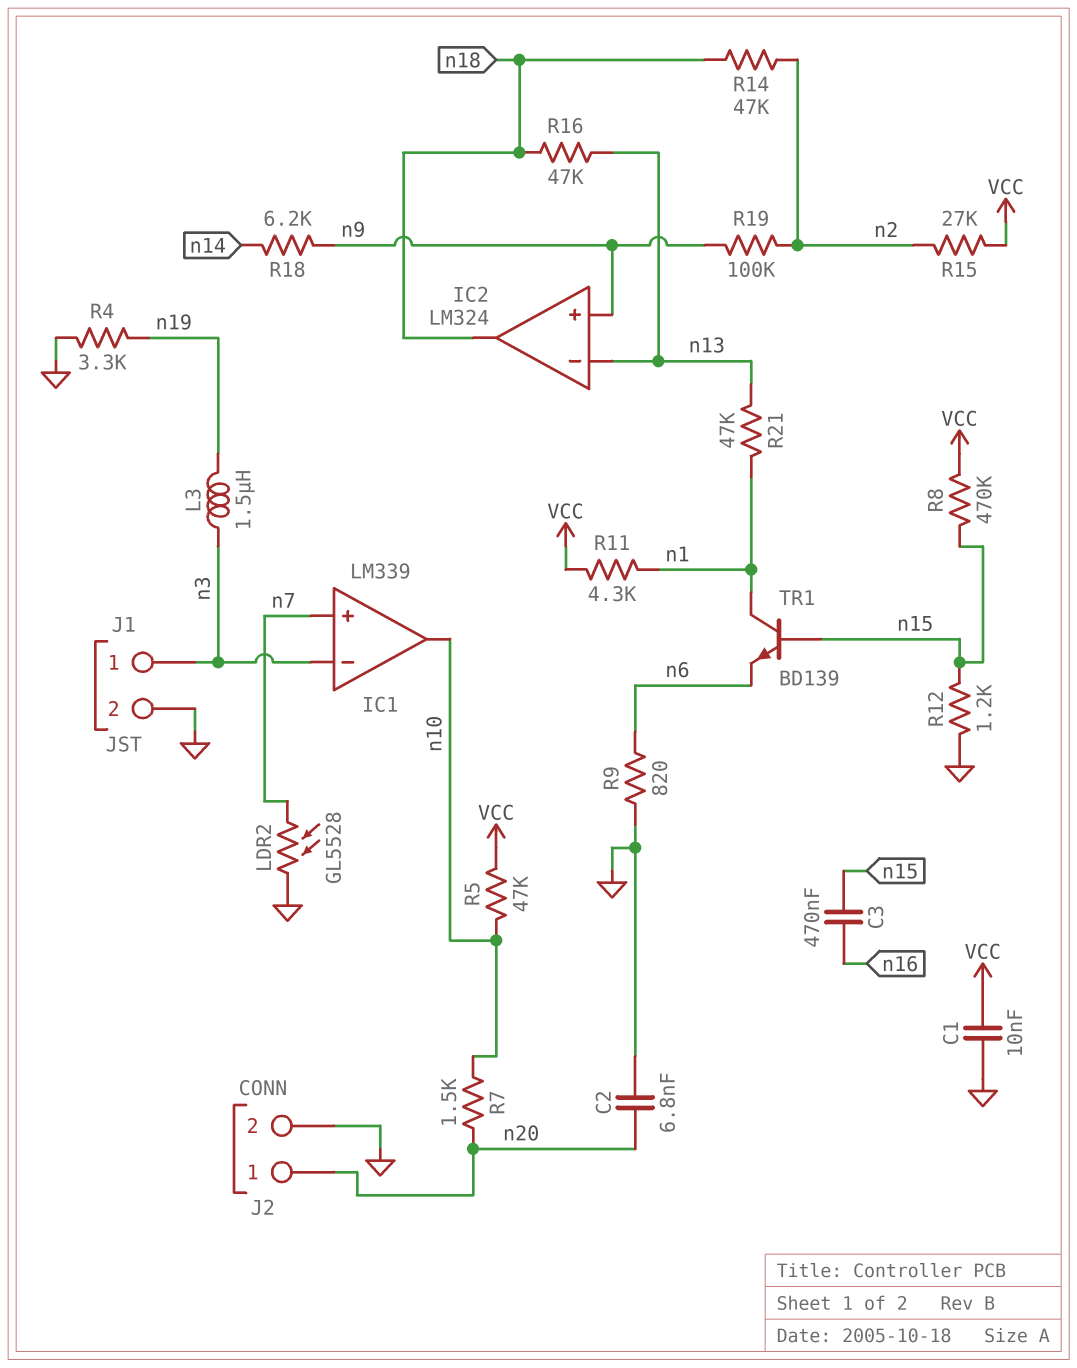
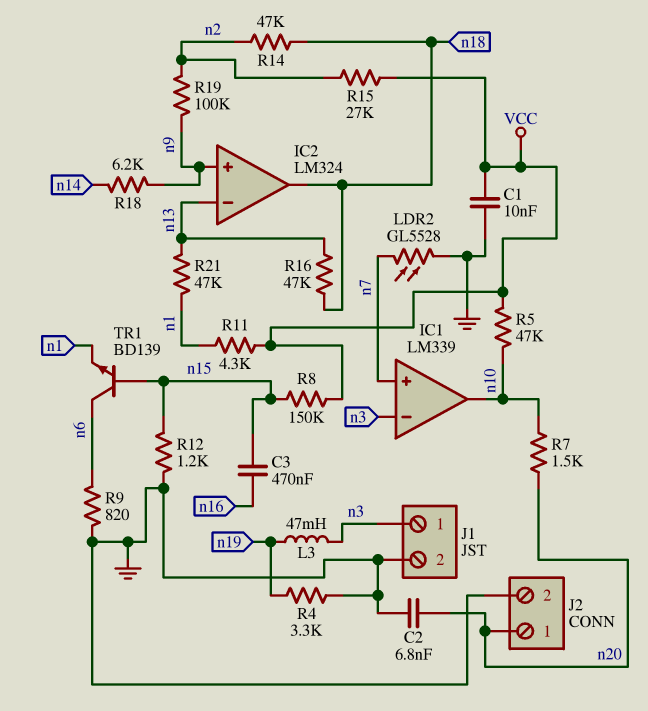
L3: 1.5uH (n3, n19) -> 47mH (n3, n19)
R8: 470k (VCC, n15) -> 150k (VCC, n15)
TR1: NPN BD139 (B n15, C n1, E n6) -> NPN BD139 (B n15, C n6, E n1)

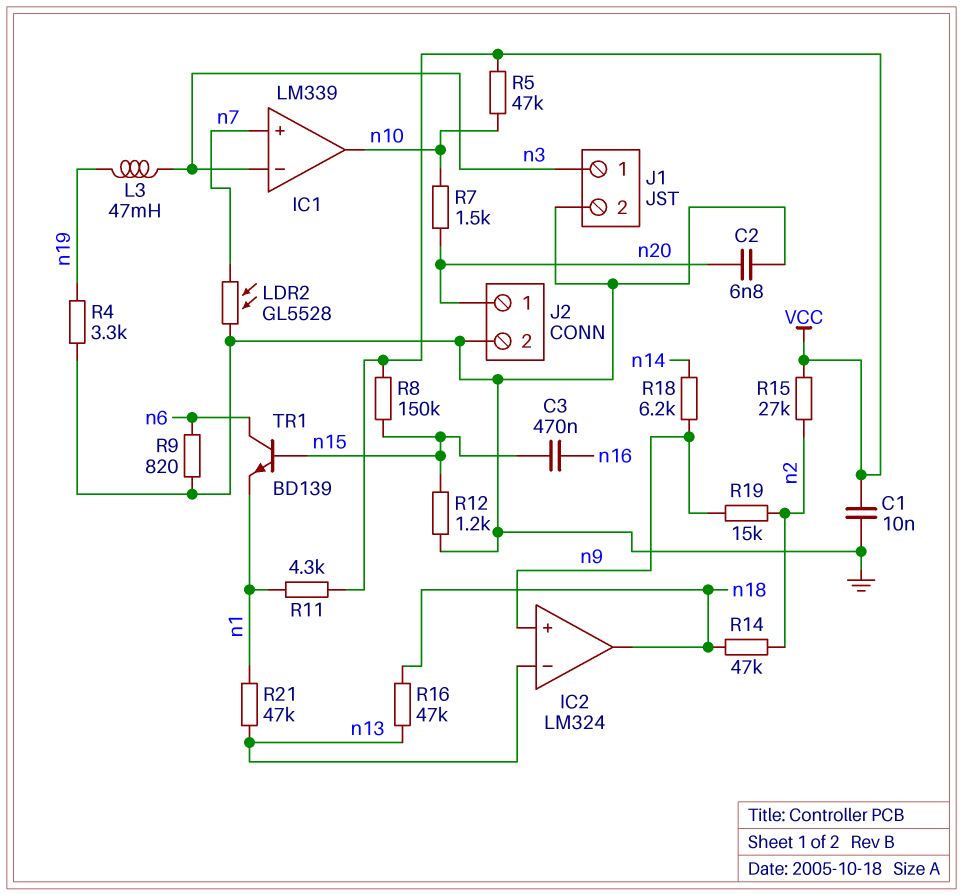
R19: 100k (n2, n9) -> 15k (n2, n9)

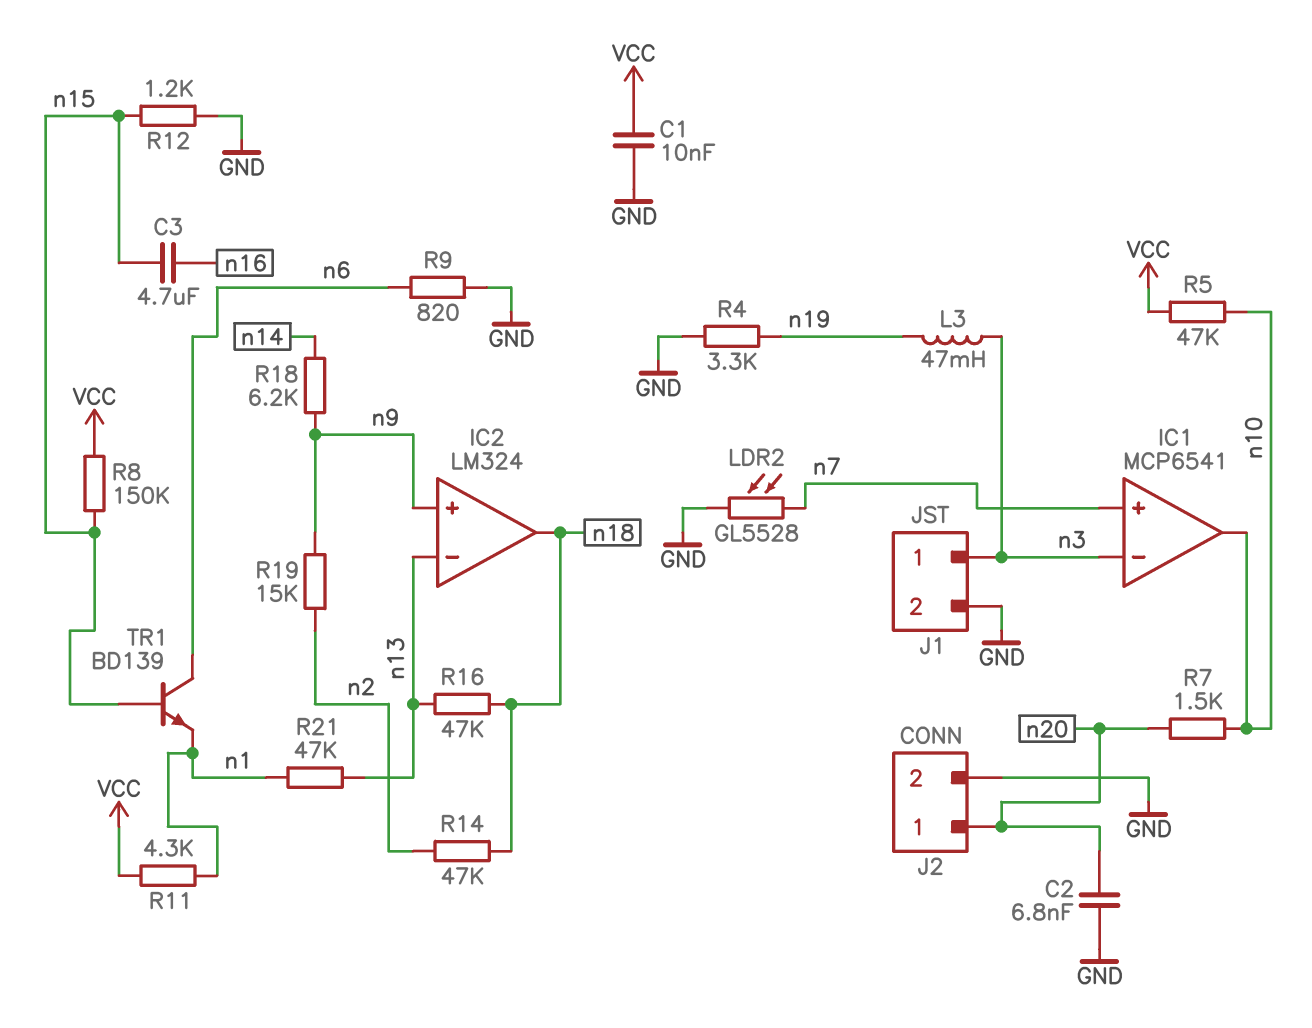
C3: 470nF (n15, n16) -> 4.7uF (n15, n16)
IC1: LM339 -> MCP6541
R15: 27k (VCC, n2) -> none

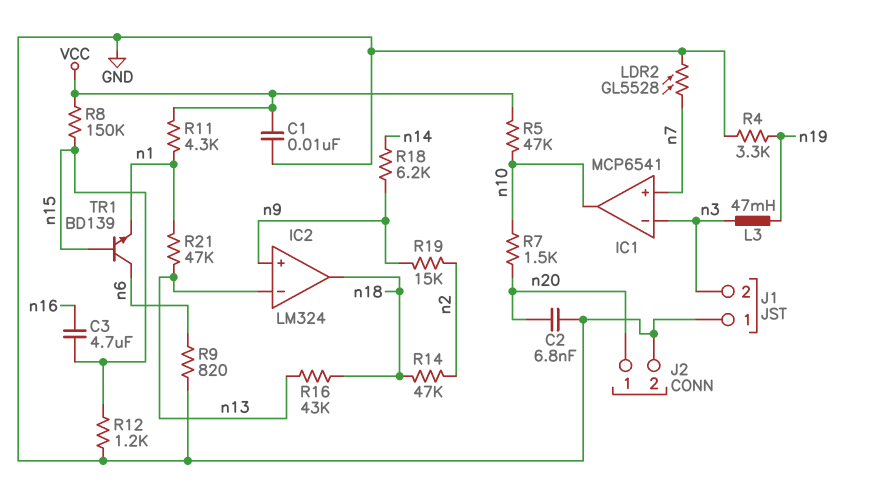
J1 pin 1: n3 -> GND
J1 pin 2: GND -> n3
R16: 47k (n13, n18) -> 43k (n13, n18)

